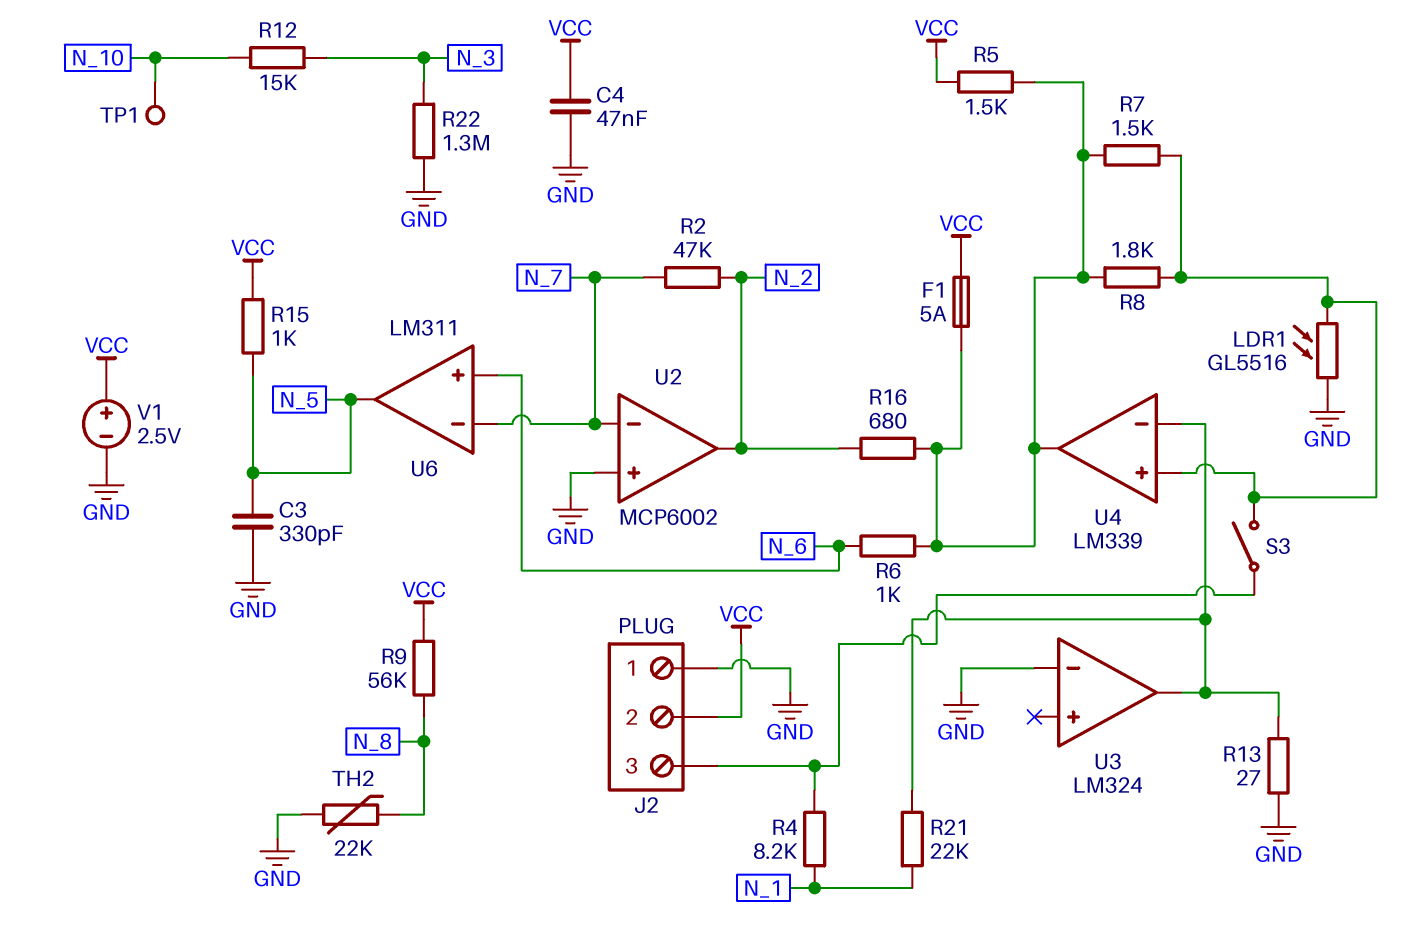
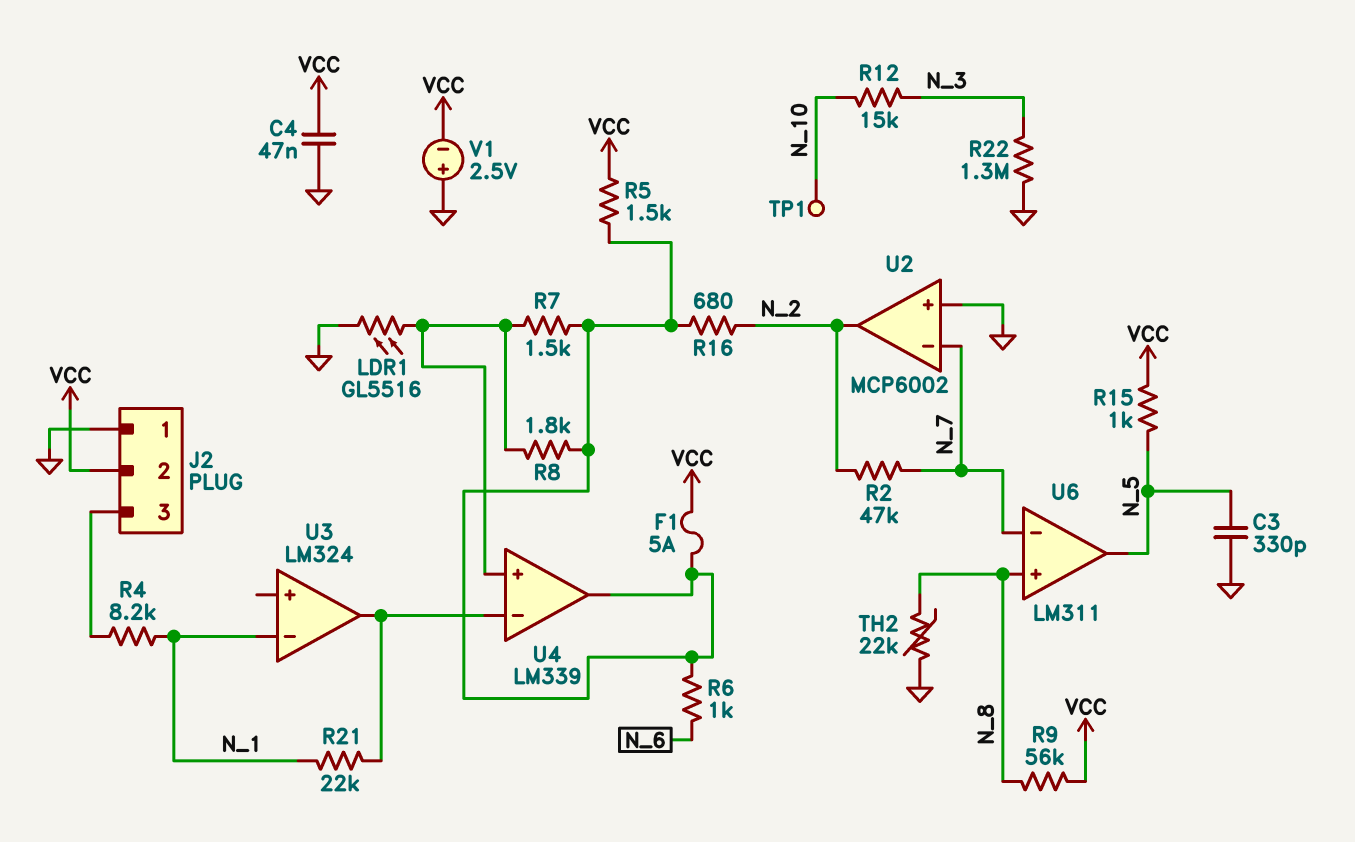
R13: 27 (GND, U3/out) -> none
S3: switch (J2/3, U4/in+) -> none
U3 pin in-: GND -> N_1
U6 pin in+: N_6 -> N_8
V1: 2.5V (plus VCC, minus GND) -> 2.5V (plus GND, minus VCC)

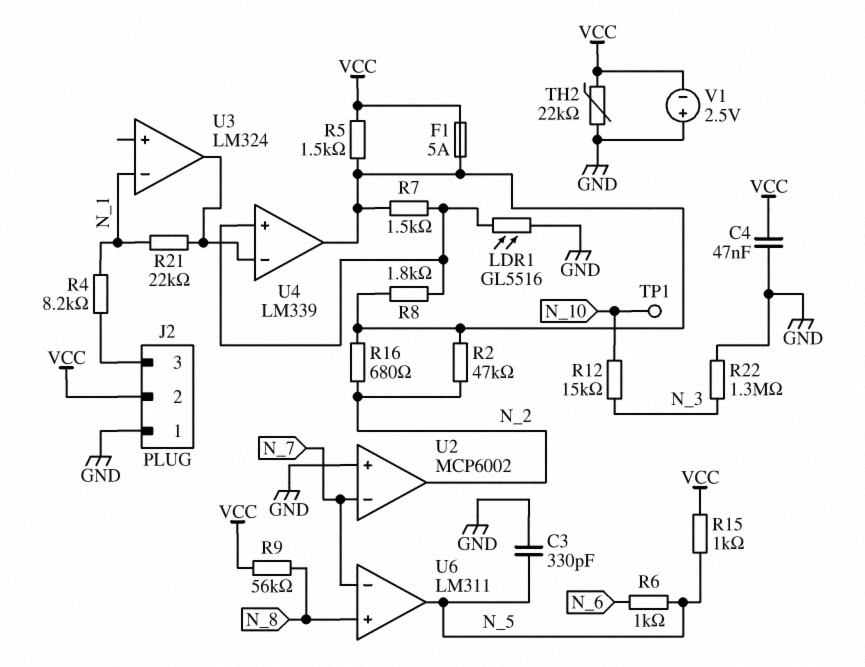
R2: 47k (N_2, N_7) -> 47k (N_2, U4/out)
R6: 1k (N_6, U4/out) -> 1k (N_5, N_6)
TH2: 22k (GND, N_8) -> 22k (GND, VCC)

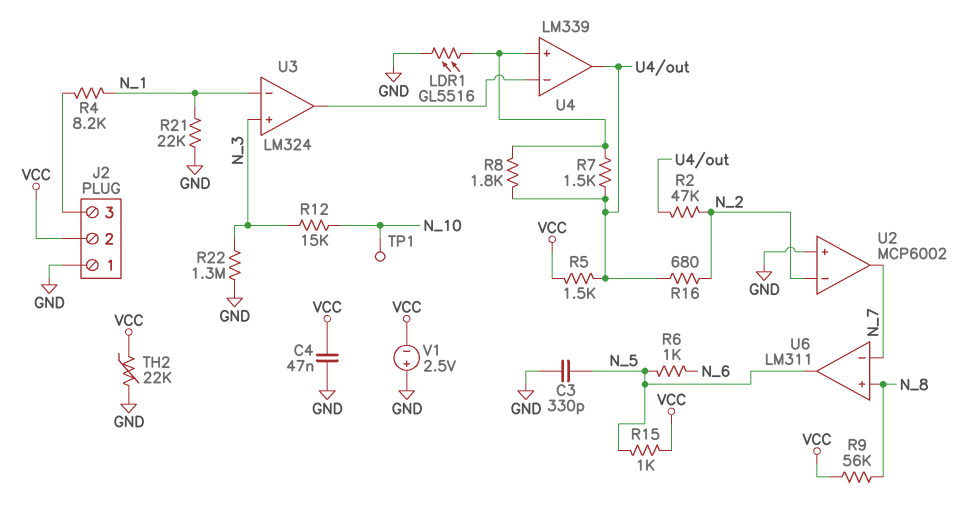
F1: 5A (U4/out, VCC) -> none
R21: 22k (N_1, U3/out) -> 22k (GND, N_1)
U2 pin in-: N_7 -> N_2
U2 pin out: N_2 -> N_7
U3 pin in+: none -> N_3

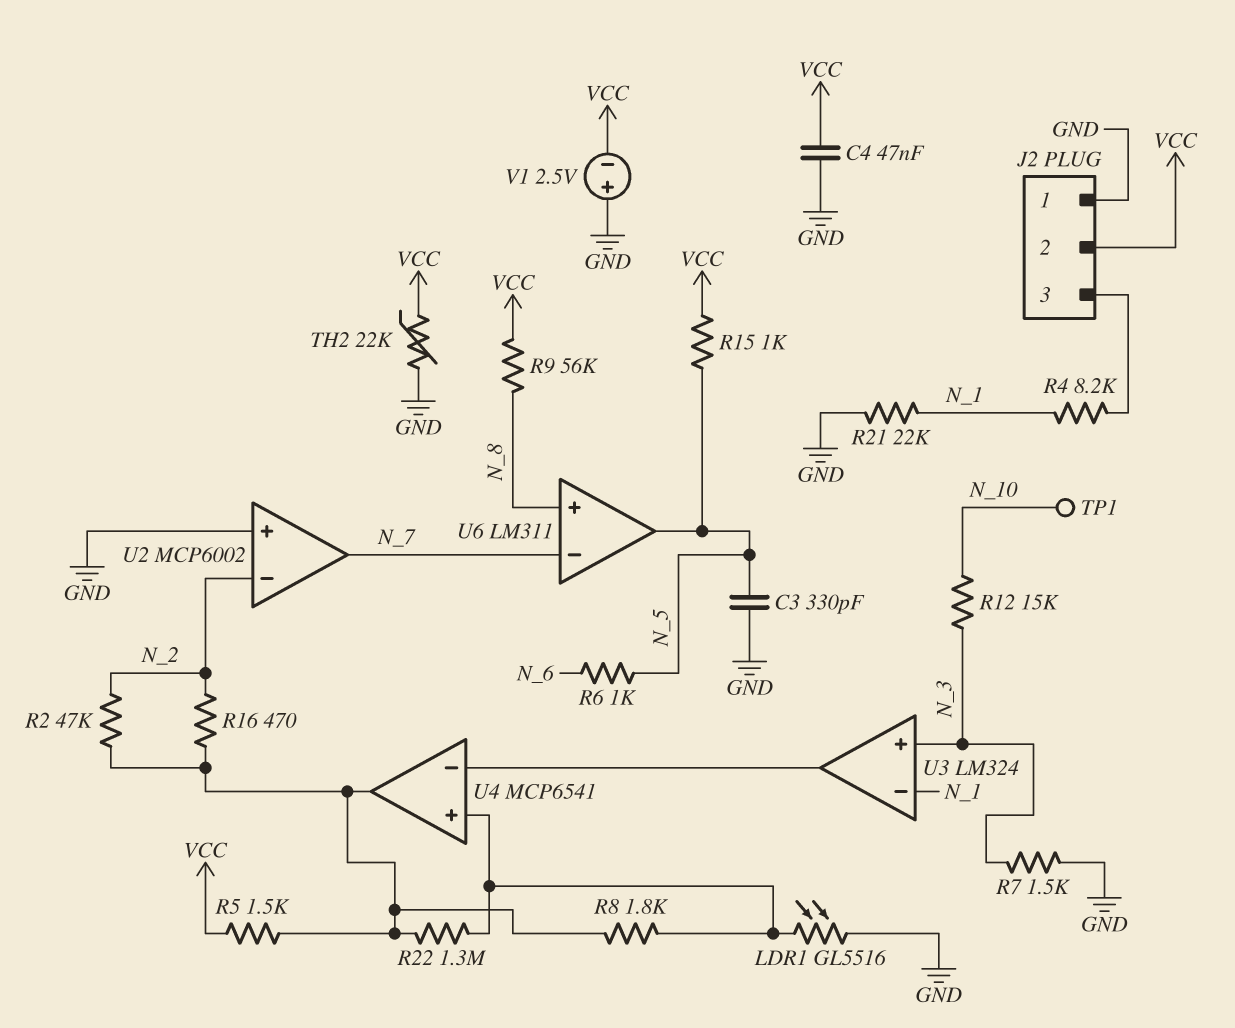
R7: 1.5k (U4/in+, U4/out) -> 1.5k (GND, N_3)
R16: 680 (N_2, U4/out) -> 470 (N_2, U4/out)
R22: 1.3M (GND, N_3) -> 1.3M (U4/in+, U4/out)
U4: LM339 -> MCP6541

